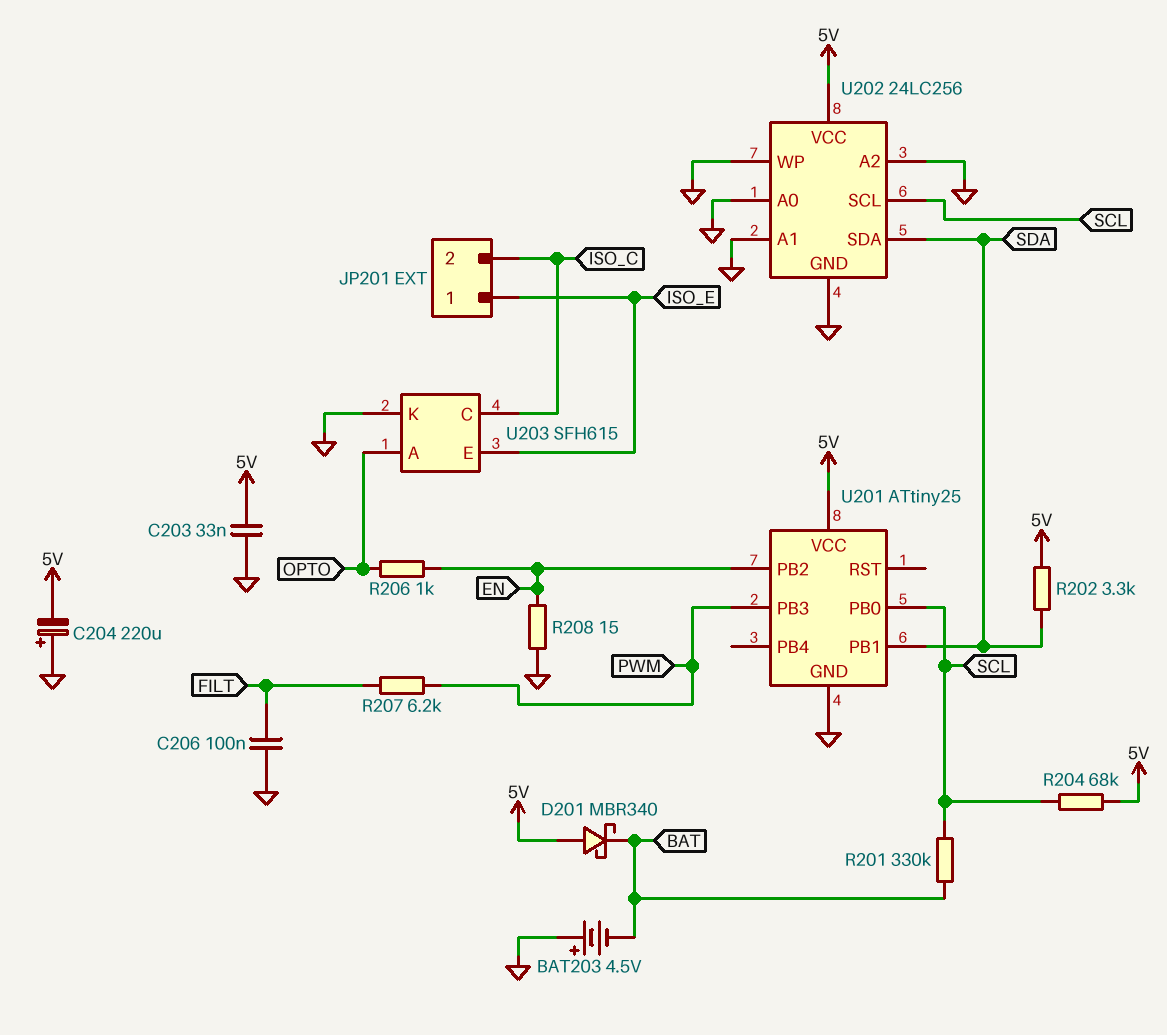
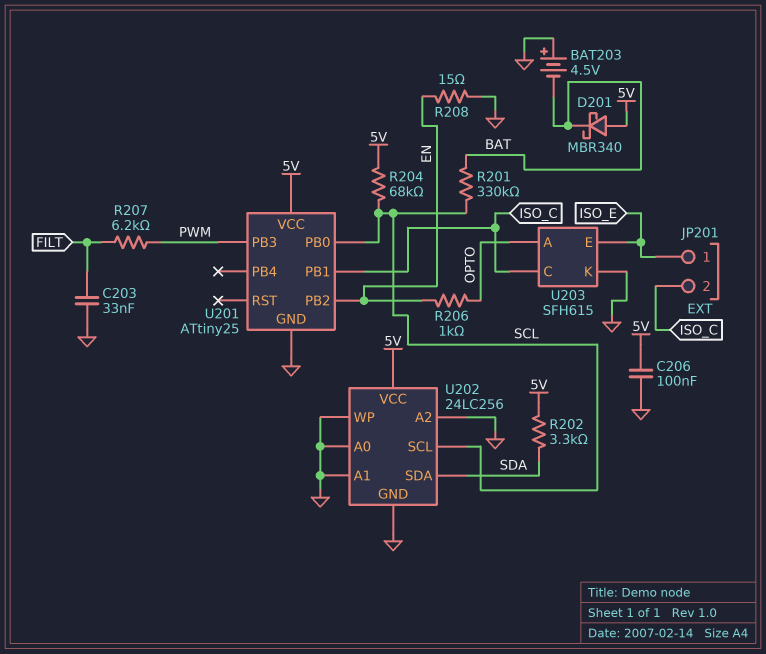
C203: 33nF (5V, GND) -> 33nF (FILT, GND)
C204: 220uF (plus GND, minus 5V) -> none
C206: 100nF (FILT, GND) -> 100nF (5V, GND)
U201 pin PB1: SDA -> ISO_C

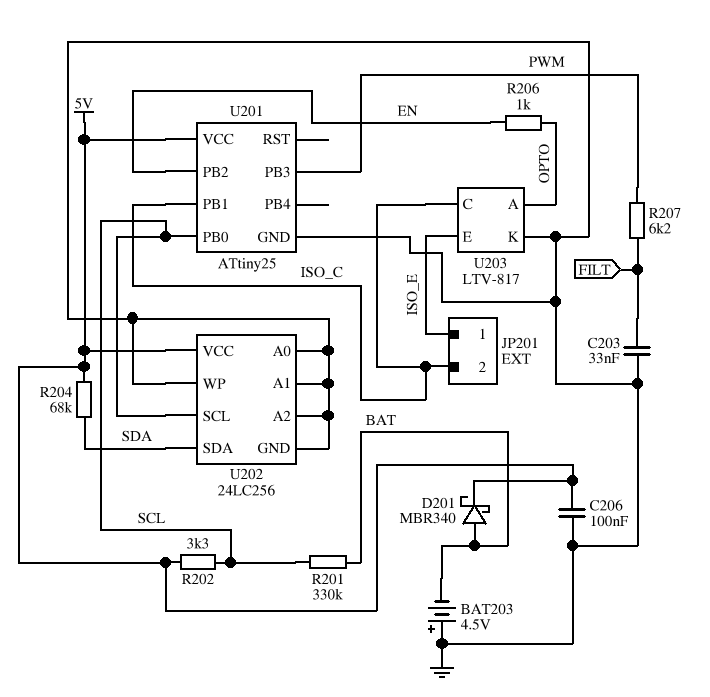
D201: schottky MBR340 (A 5V, K BAT) -> schottky MBR340 (A BAT, K 5V)
R202: 3.3k (5V, SDA) -> 3.3k (5V, SCL)
R204: 68k (5V, SCL) -> 68k (5V, SDA)
R208: 15 (EN, GND) -> none
U203: SFH615 -> LTV-817

